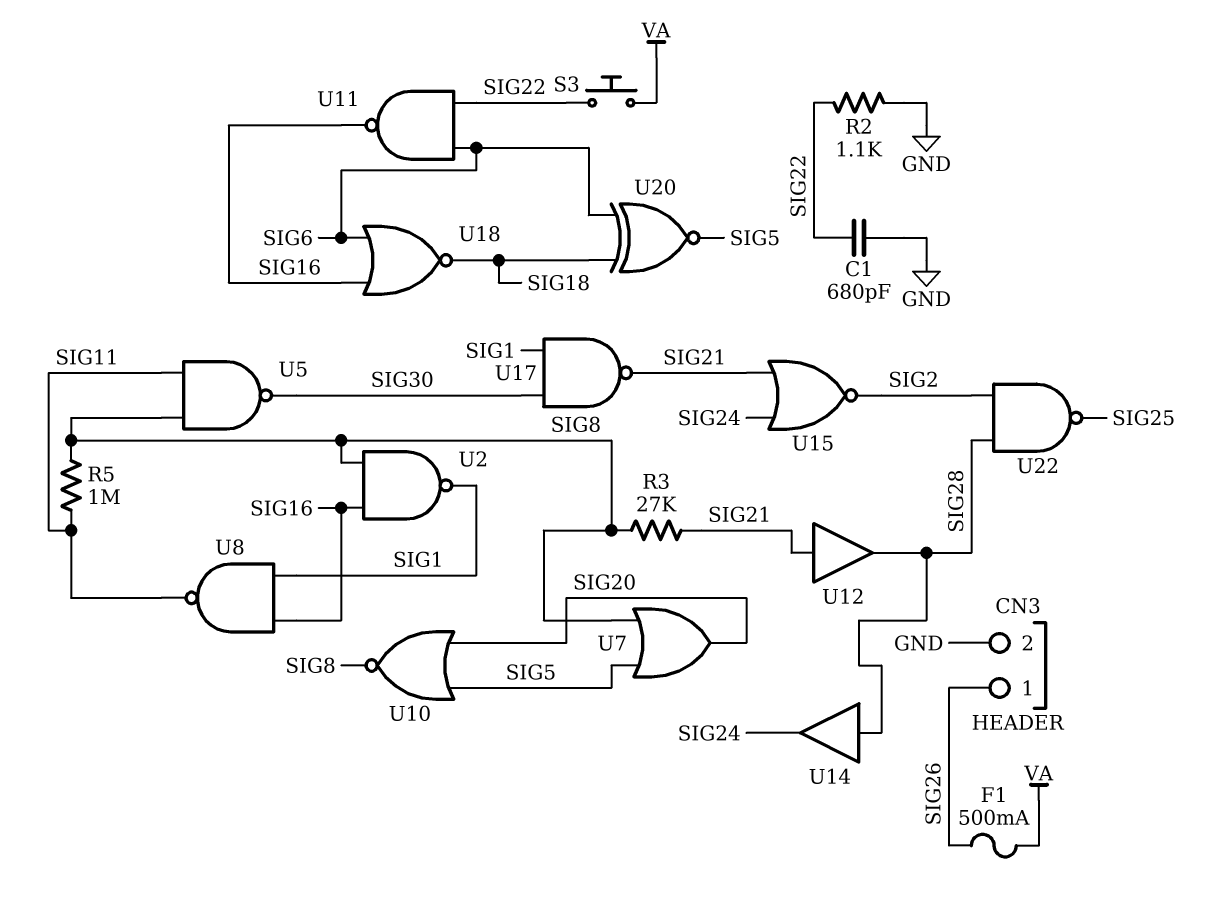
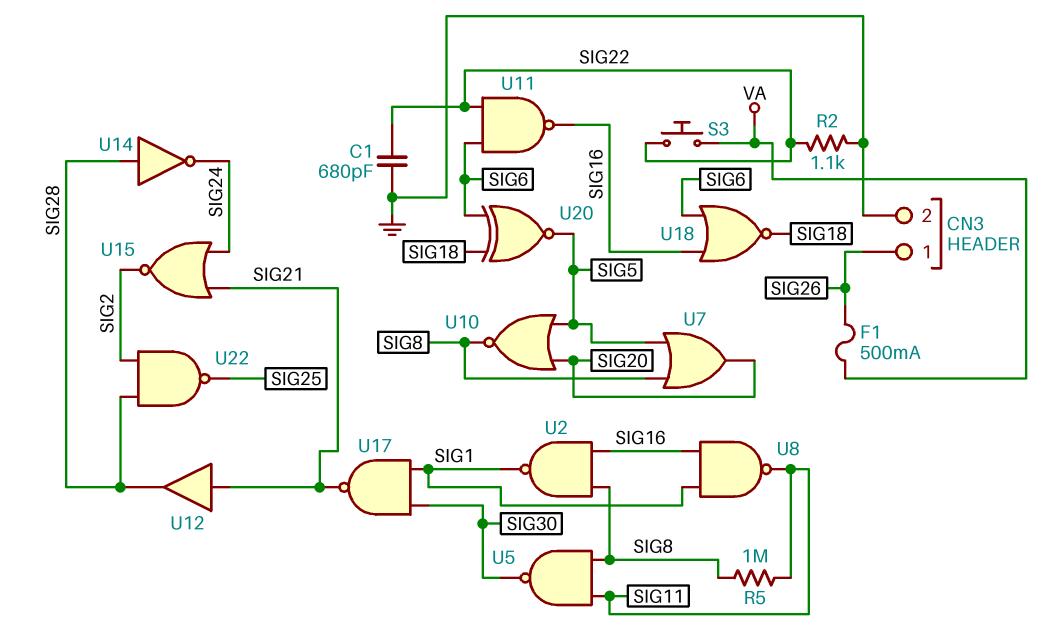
R3: 27k (SIG8, SIG21) -> none
U14: buffer (in SIG28, out SIG24) -> NOT (in SIG28, out SIG24)

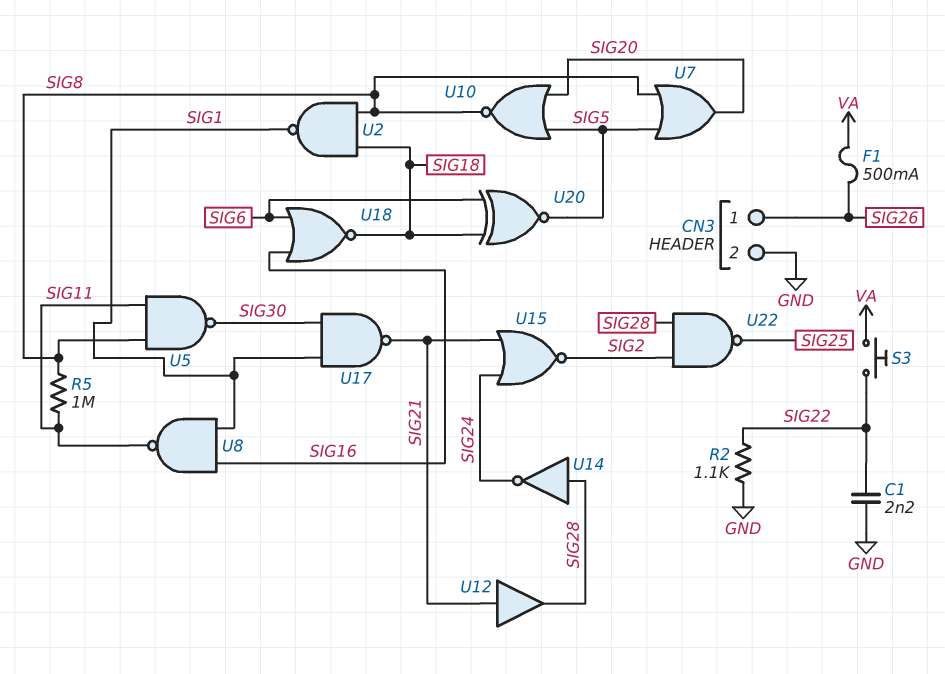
C1: 680pF (GND, SIG22) -> 2.2nF (GND, SIG22)
U2: NAND (in SIG8, in SIG16, out SIG1) -> NAND (in SIG8, in SIG18, out SIG1)
U11: NAND (in SIG6, in SIG22, out SIG16) -> none

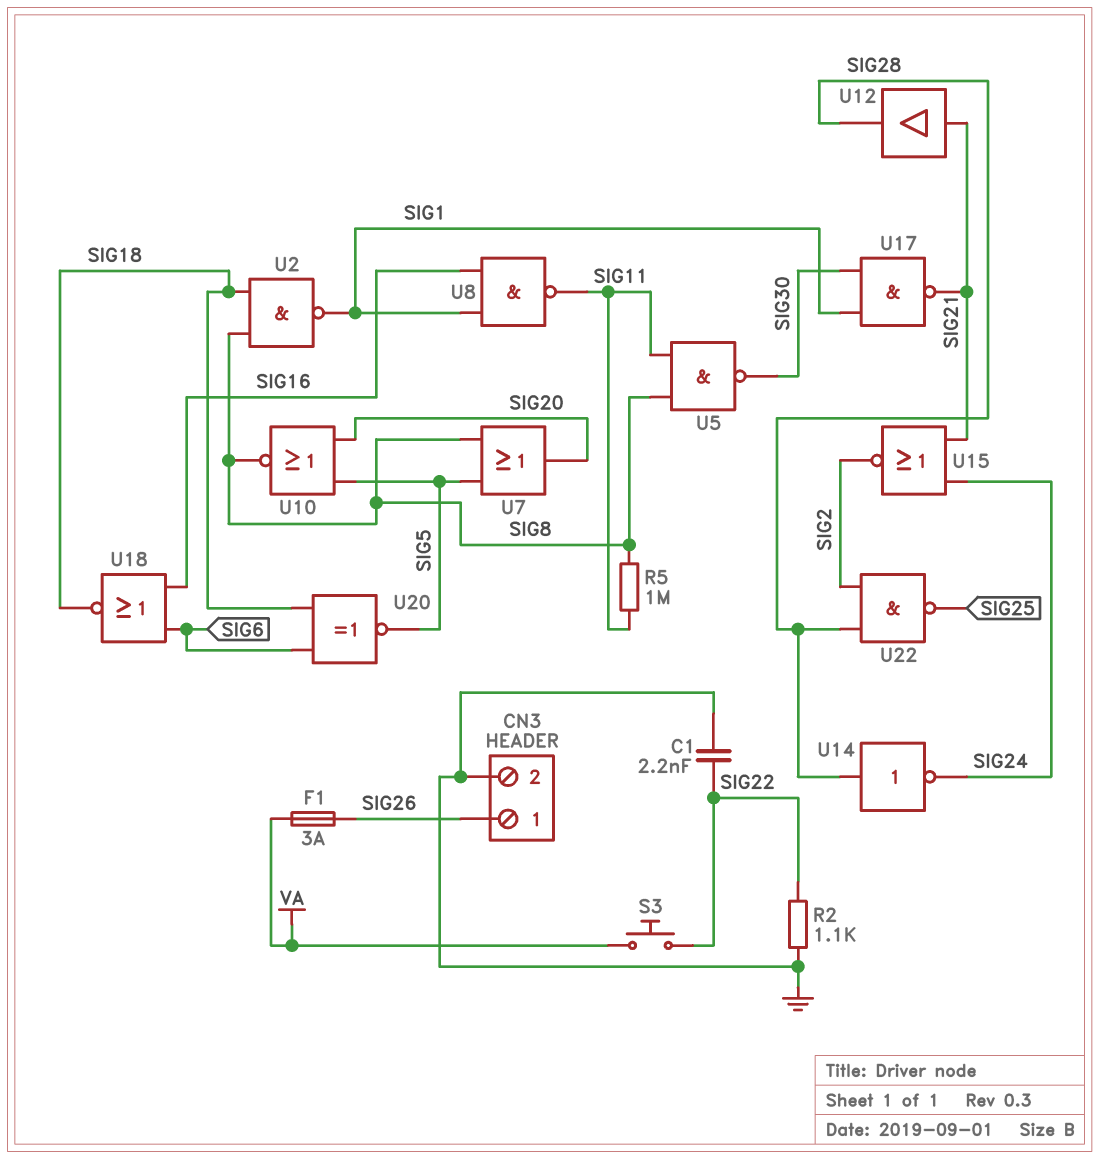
F1: 500mA (SIG26, VA) -> 3A (SIG26, VA)

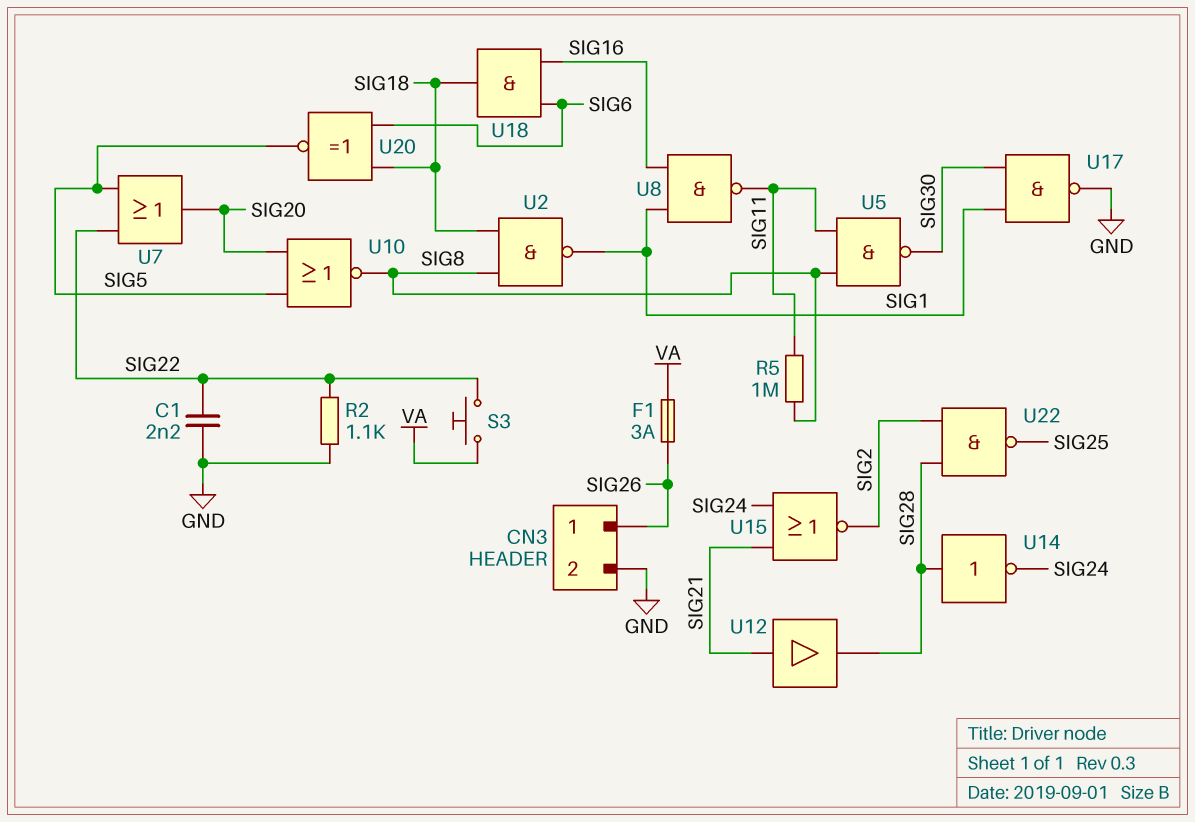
U7: OR (in SIG5, in SIG8, out SIG20) -> OR (in SIG5, in SIG22, out SIG20)
U17: NAND (in SIG1, in SIG30, out SIG21) -> NAND (in SIG1, in SIG30, out GND)
U18: NOR (in SIG6, in SIG16, out SIG18) -> AND (in SIG6, in SIG16, out SIG18)

